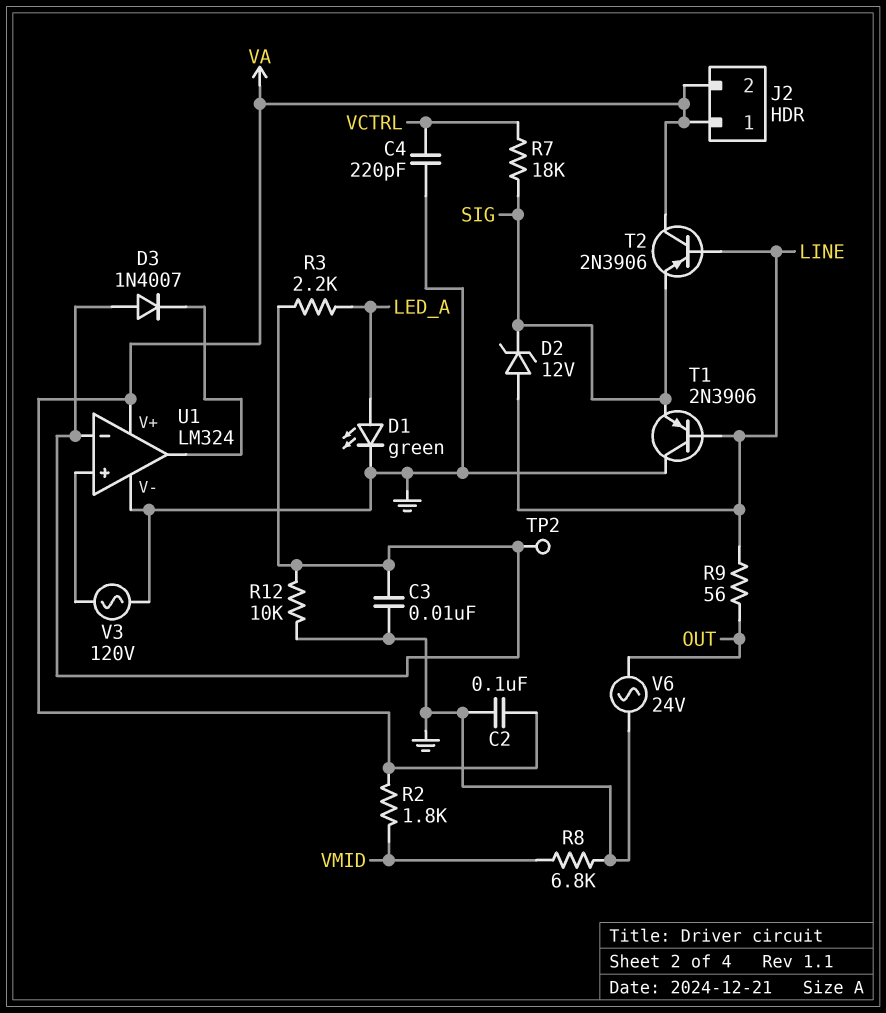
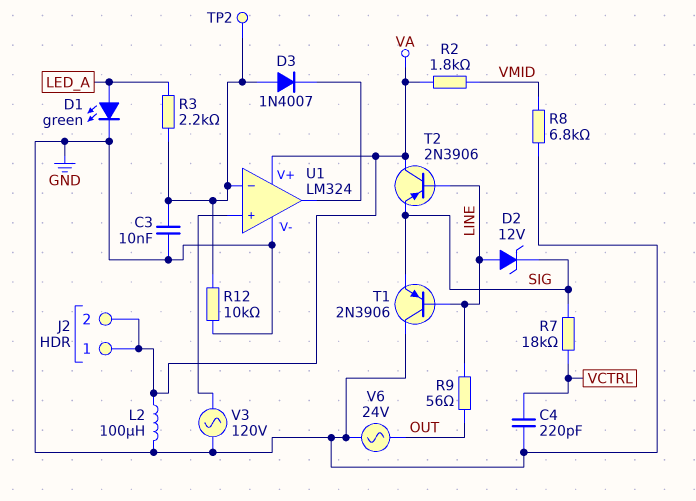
C2: 100nF (GND, VA) -> none
L2: none -> 100uH (GND, VA)

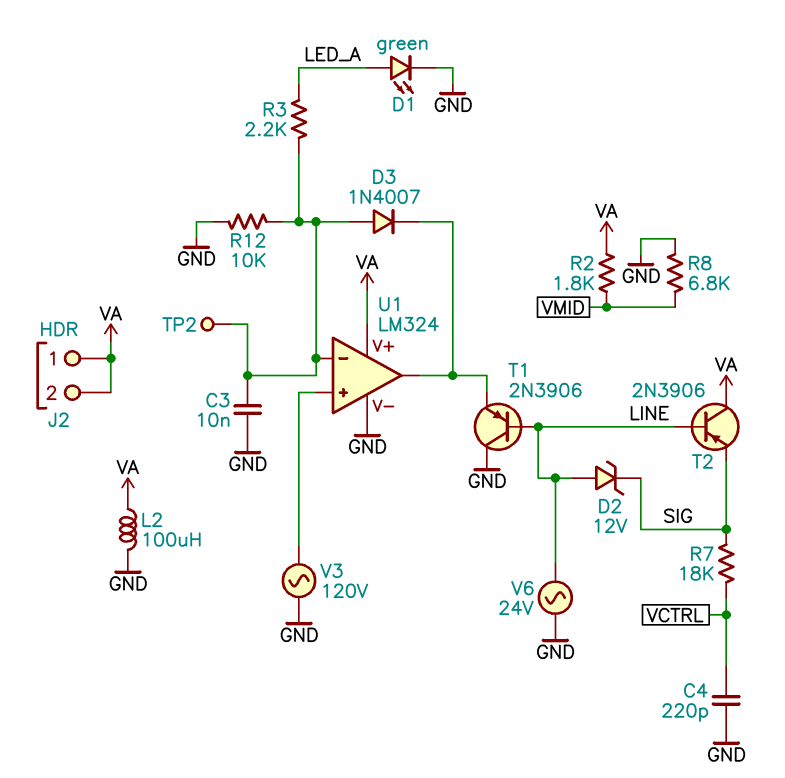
R9: 56 (LINE, OUT) -> none
T1: PNP 2N3906 (B LINE, C GND, E SIG) -> PNP 2N3906 (B LINE, C GND, E U1/out)
V6: AC 24V (GND, OUT) -> AC 24V (GND, LINE)

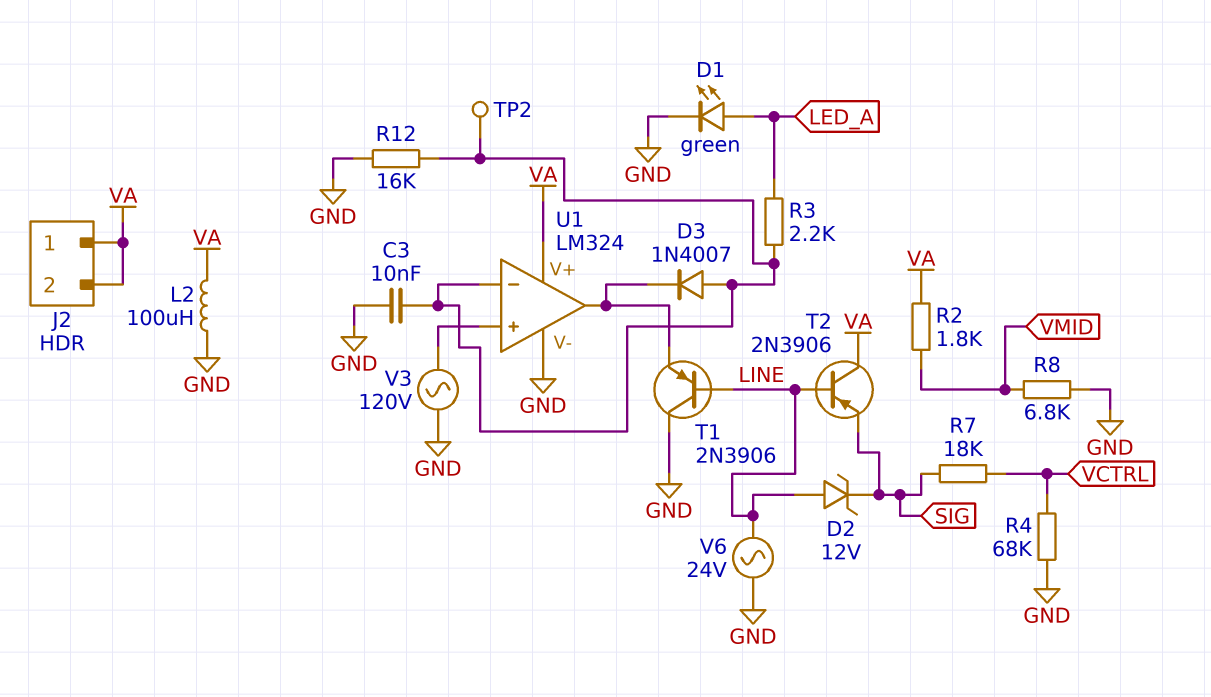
C4: 220pF (GND, VCTRL) -> none
R4: none -> 68k (GND, VCTRL)
R12: 10k (GND, U1/in-) -> 16k (GND, U1/in-)

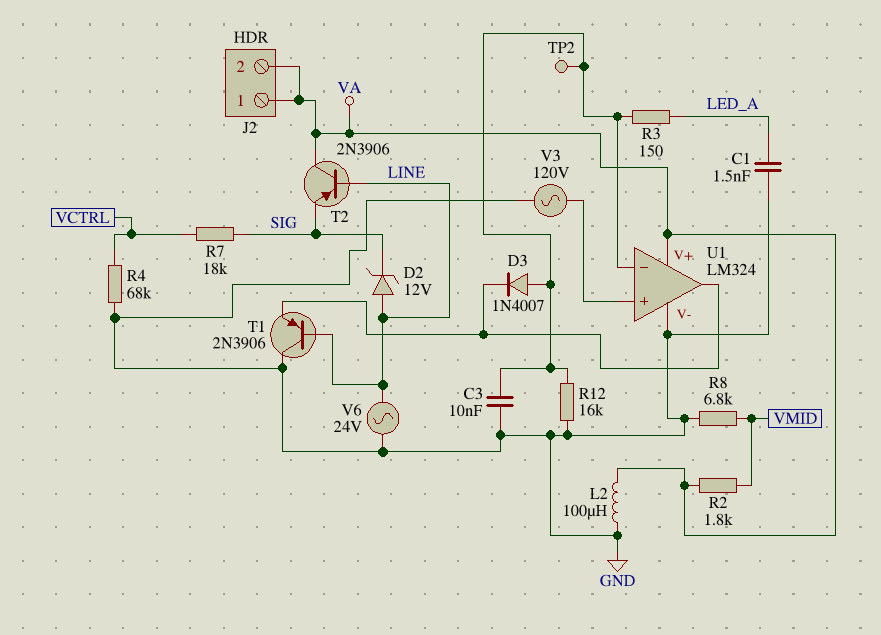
C1: none -> 1.5nF (GND, LED_A)
D1: LED green (A LED_A, K GND) -> none
R3: 2.2k (LED_A, U1/in-) -> 150 (LED_A, U1/in-)

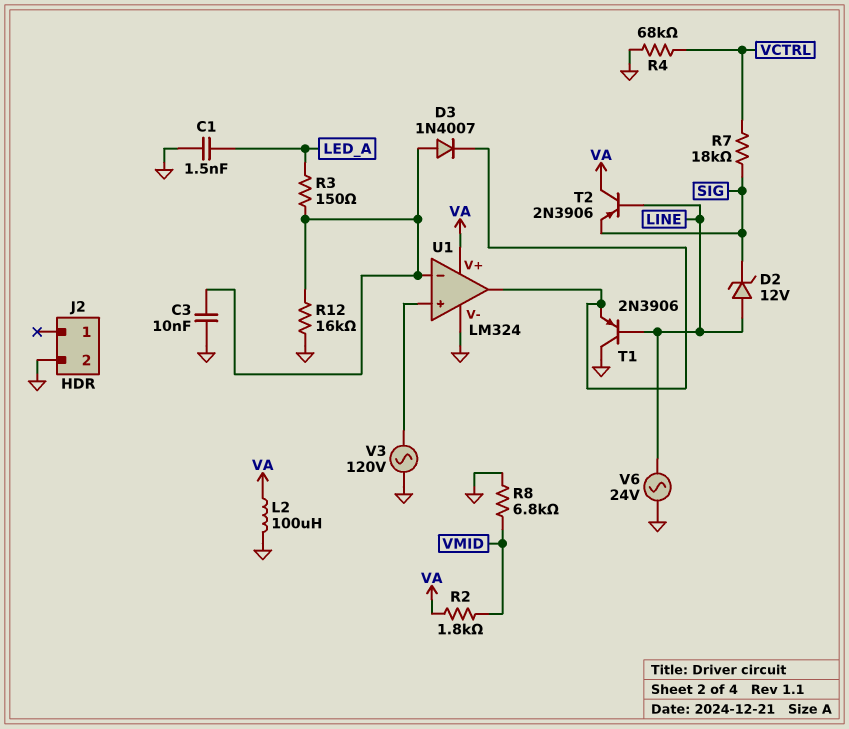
J2 pin 1: VA -> none
J2 pin 2: VA -> GND
TP2: test point (U1/in-) -> none

